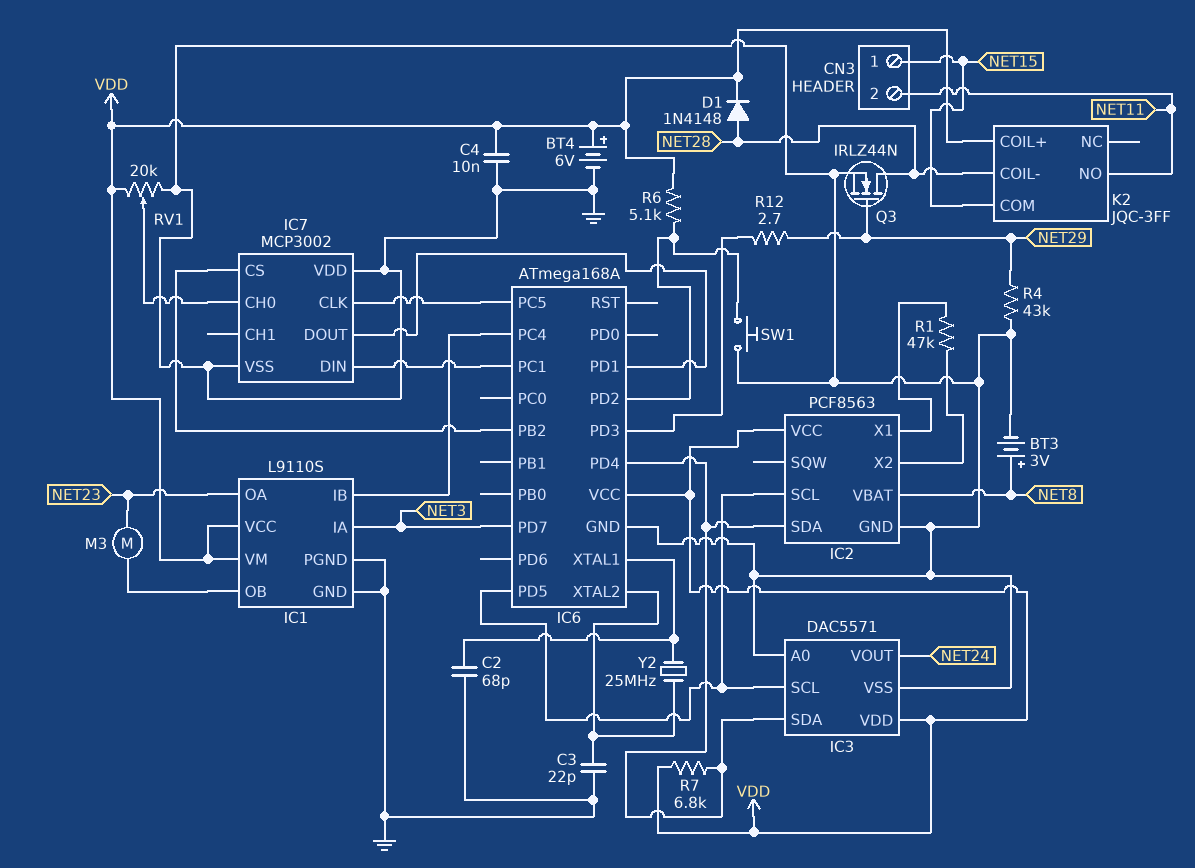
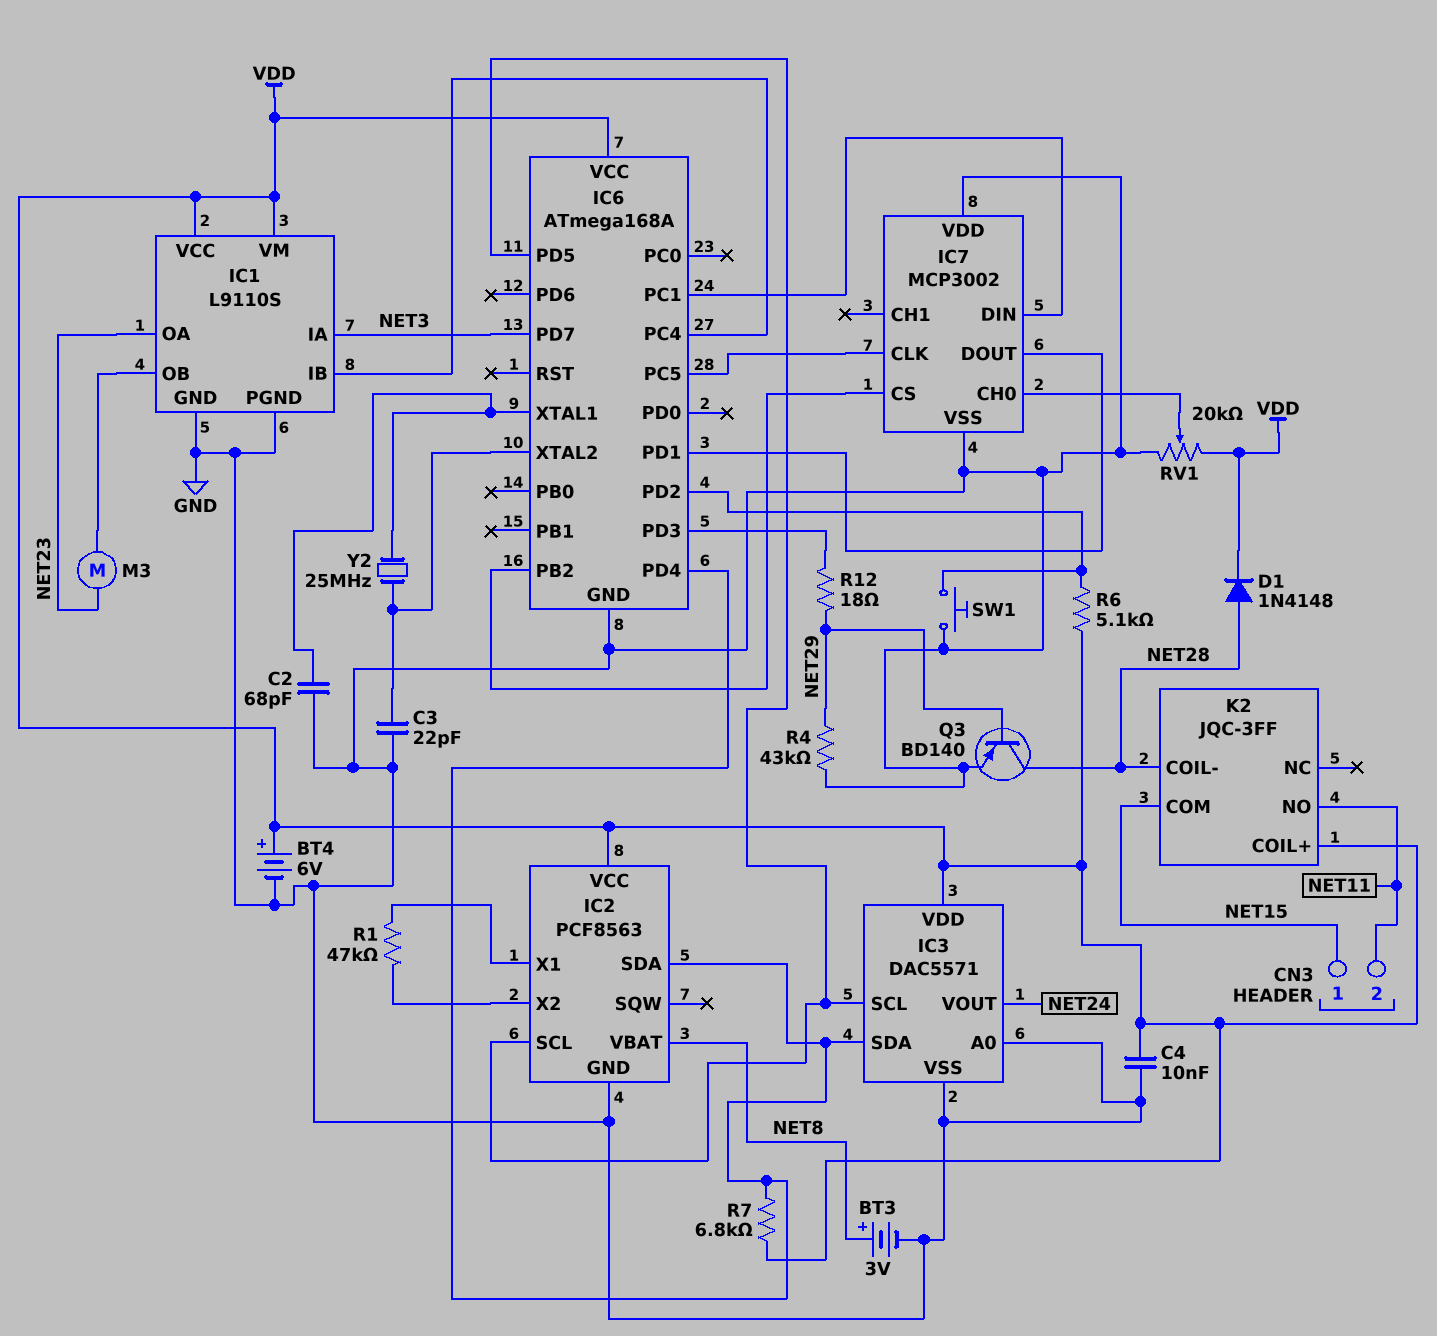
Q3: NMOS IRLZ44N (G NET29, D NET28, S GND) -> PNP BD140 (B NET29, C NET28, E GND)
R12: 2.7 (IC6/PD3, NET29) -> 18 (IC6/PD3, NET29)

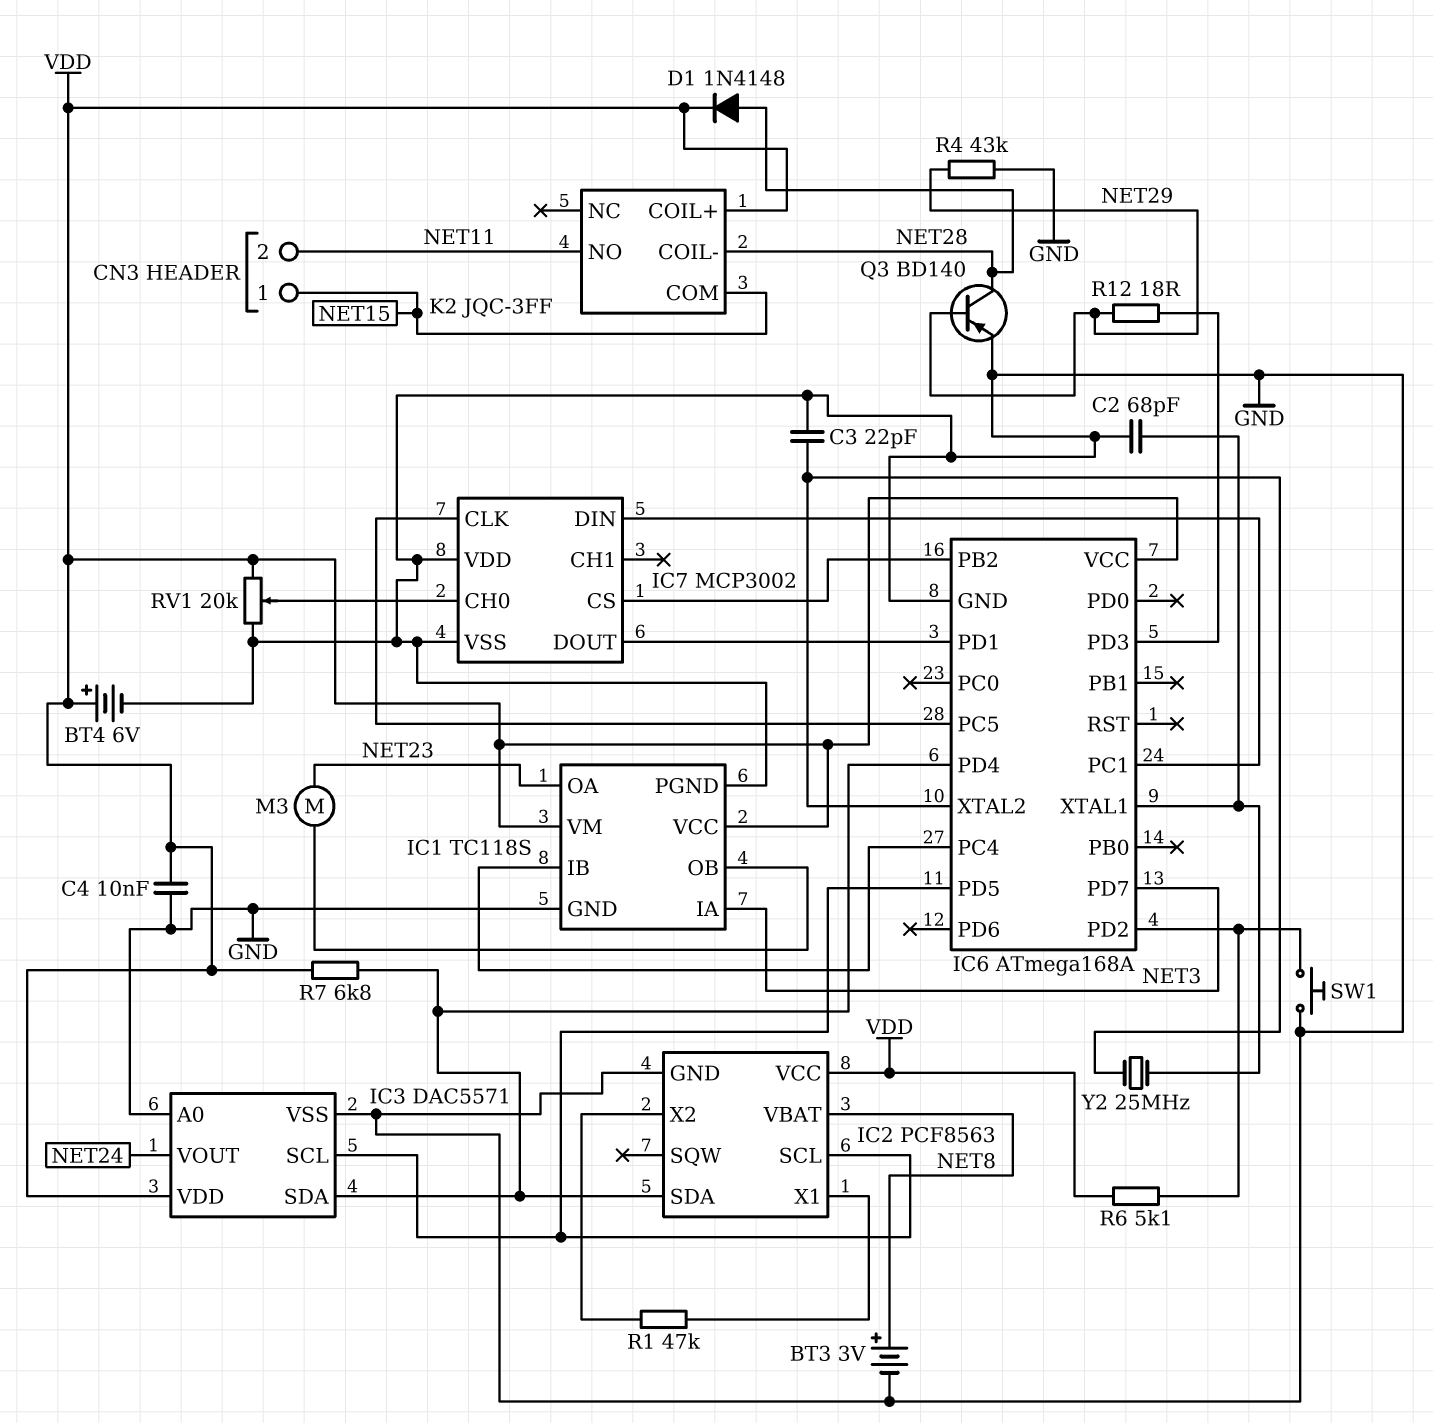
IC1: L9110S -> TC118S

